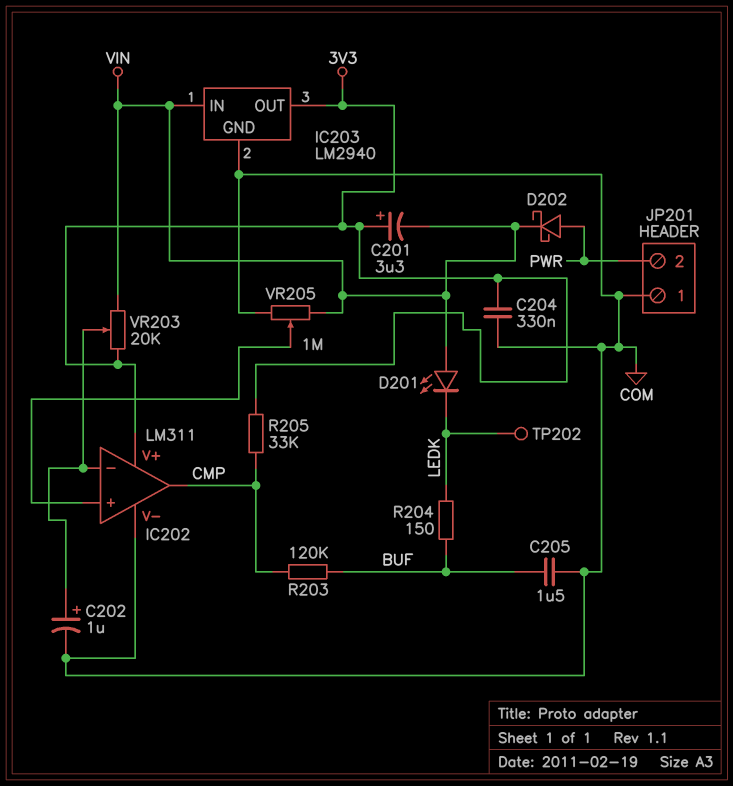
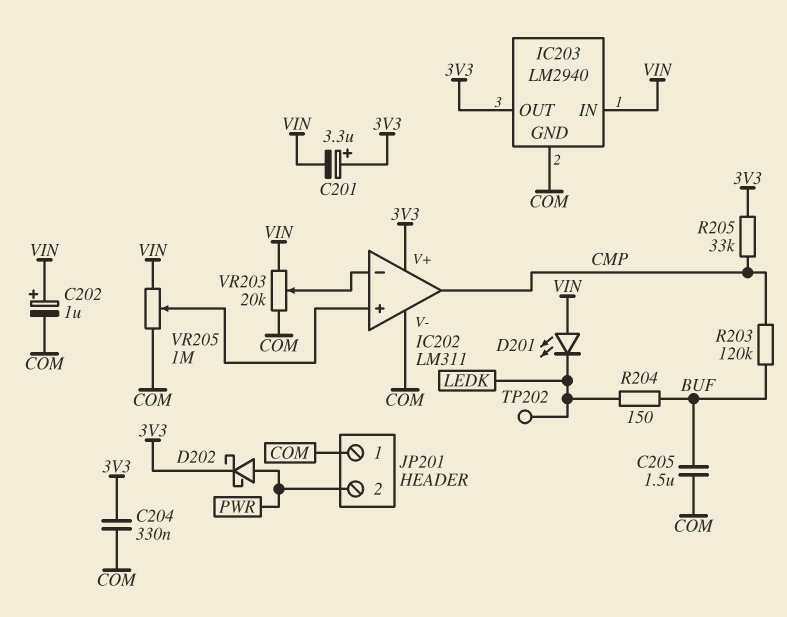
C202: 1uF (plus IC202/in-, minus COM) -> 1uF (plus VIN, minus COM)
D202: schottky (A PWR, K VIN) -> schottky (A PWR, K 3V3)
VR203: 20k (3V3, VIN, wiper IC202/in-) -> 20k (COM, VIN, wiper IC202/in-)

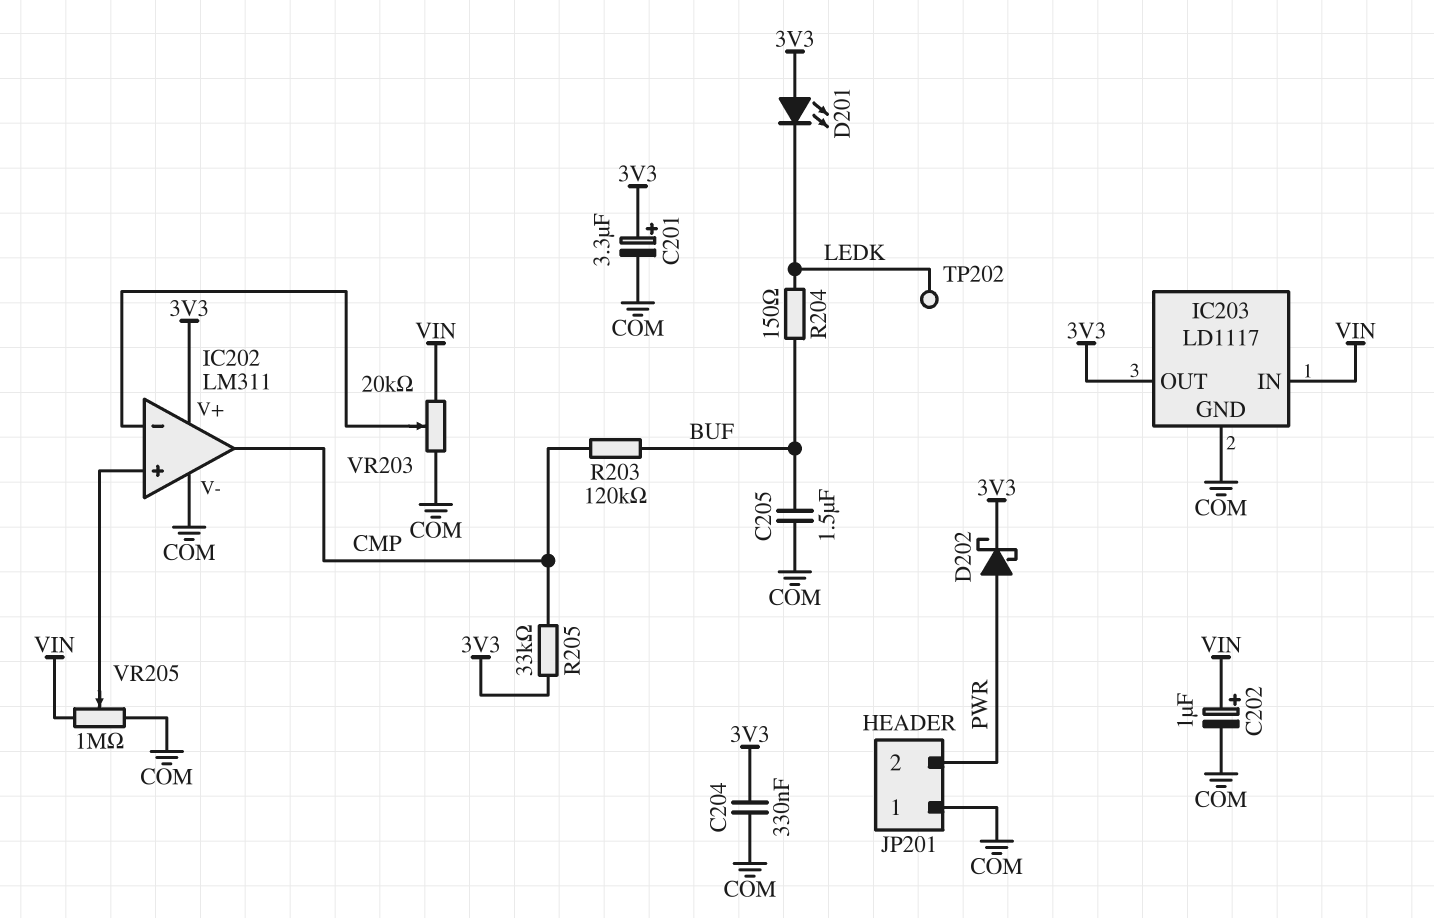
C201: 3.3uF (plus 3V3, minus VIN) -> 3.3uF (plus 3V3, minus COM)
D201: LED (A VIN, K LEDK) -> LED (A 3V3, K LEDK)
IC203: LM2940 -> LD1117

